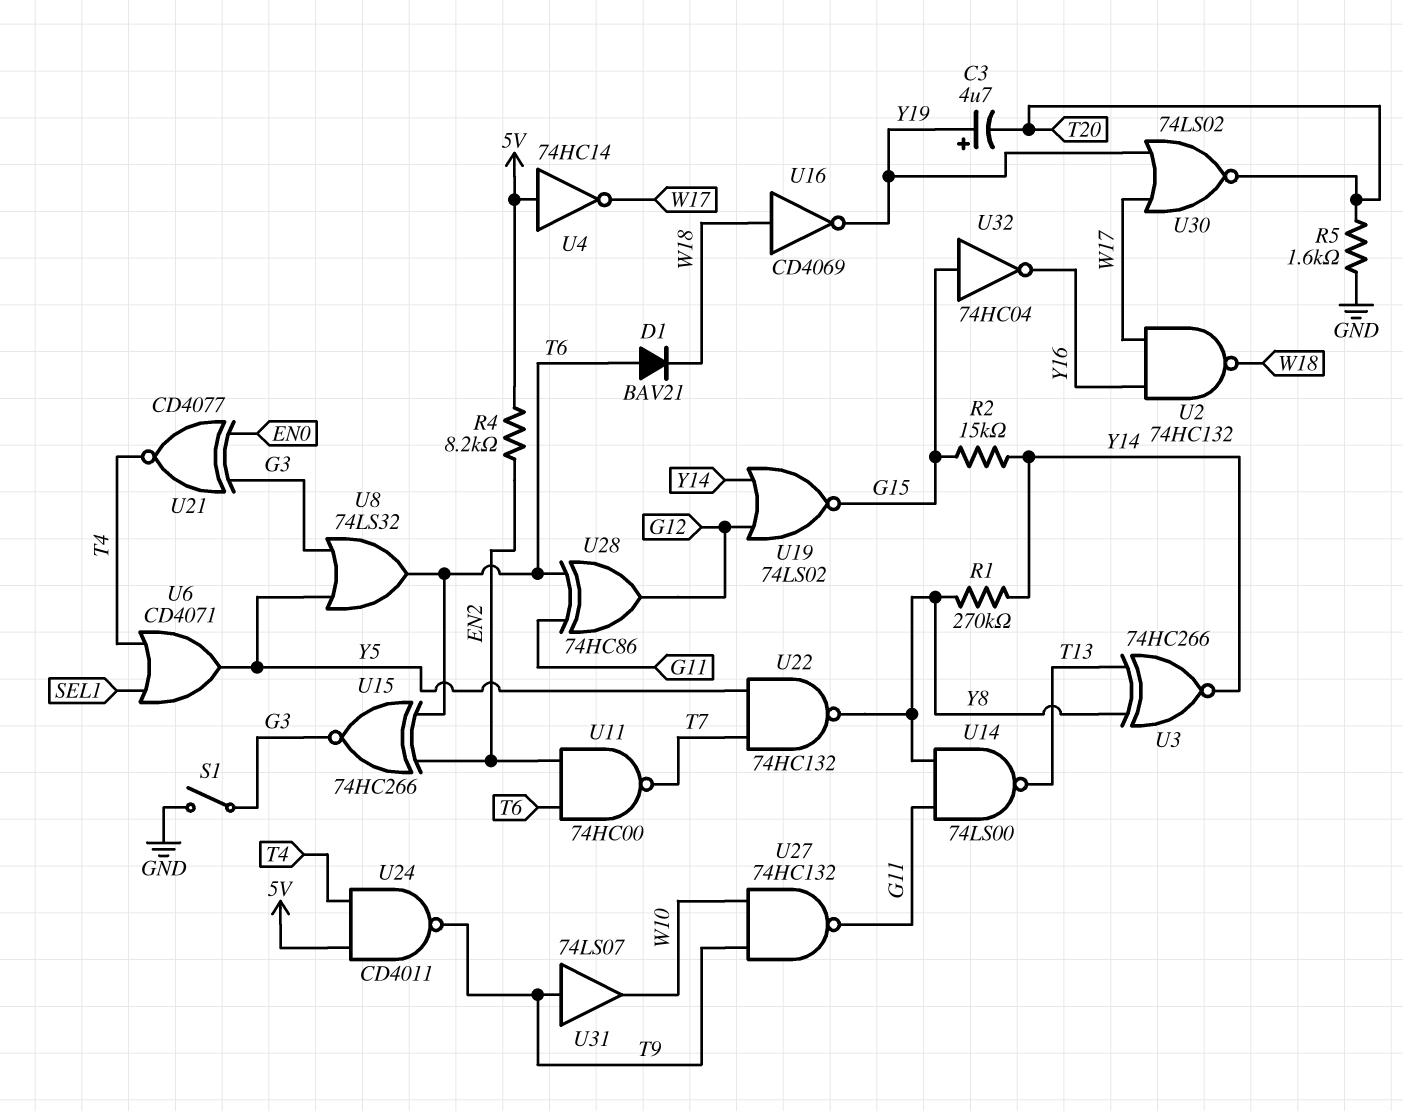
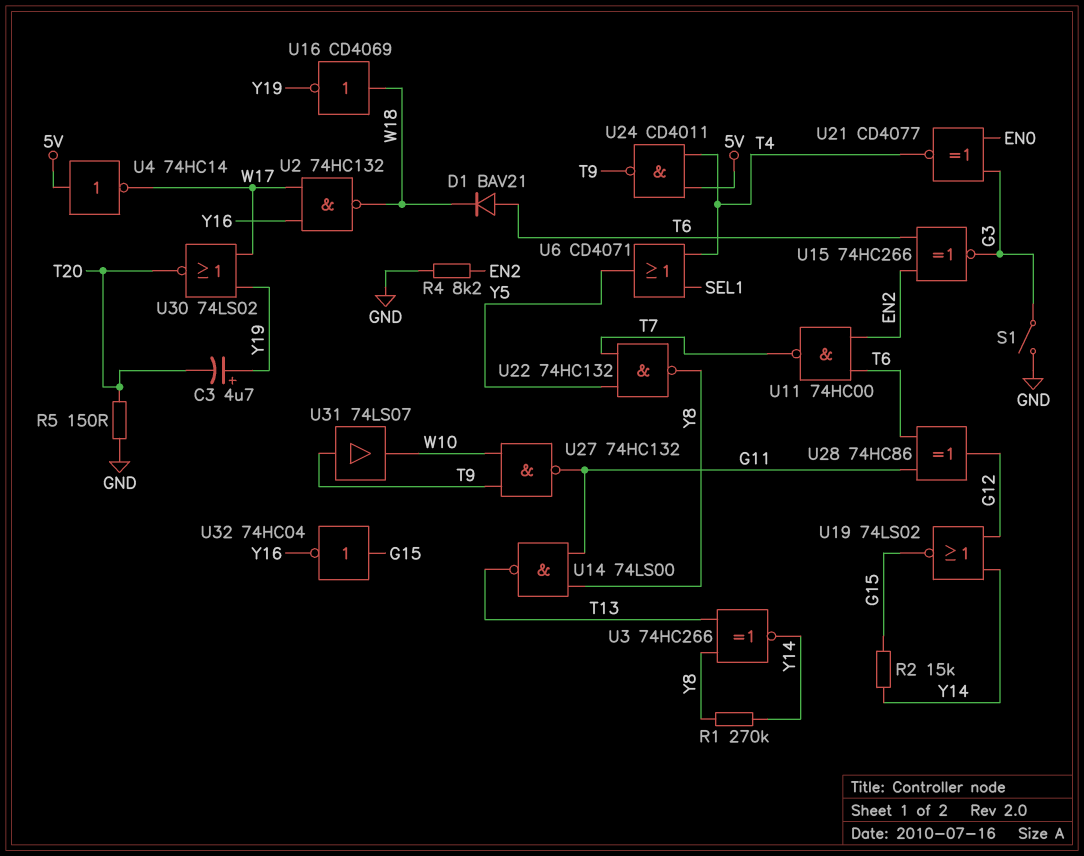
R4: 8.2k (5V, EN2) -> 8.2k (EN2, GND)
R5: 1.6k (GND, T20) -> 150 (GND, T20)
U8: OR 74LS32 (in G3, in Y5, out T6) -> none

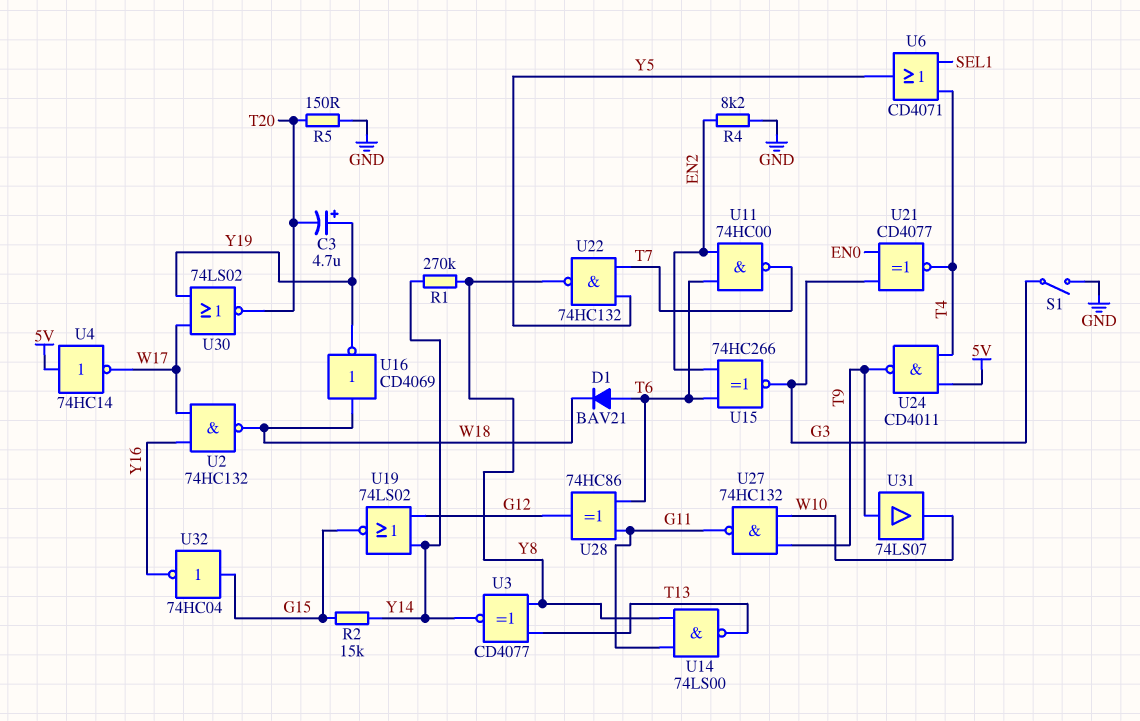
U3: XNOR 74HC266 (in T13, in Y8, out Y14) -> XNOR CD4077 (in T13, in Y8, out Y14)

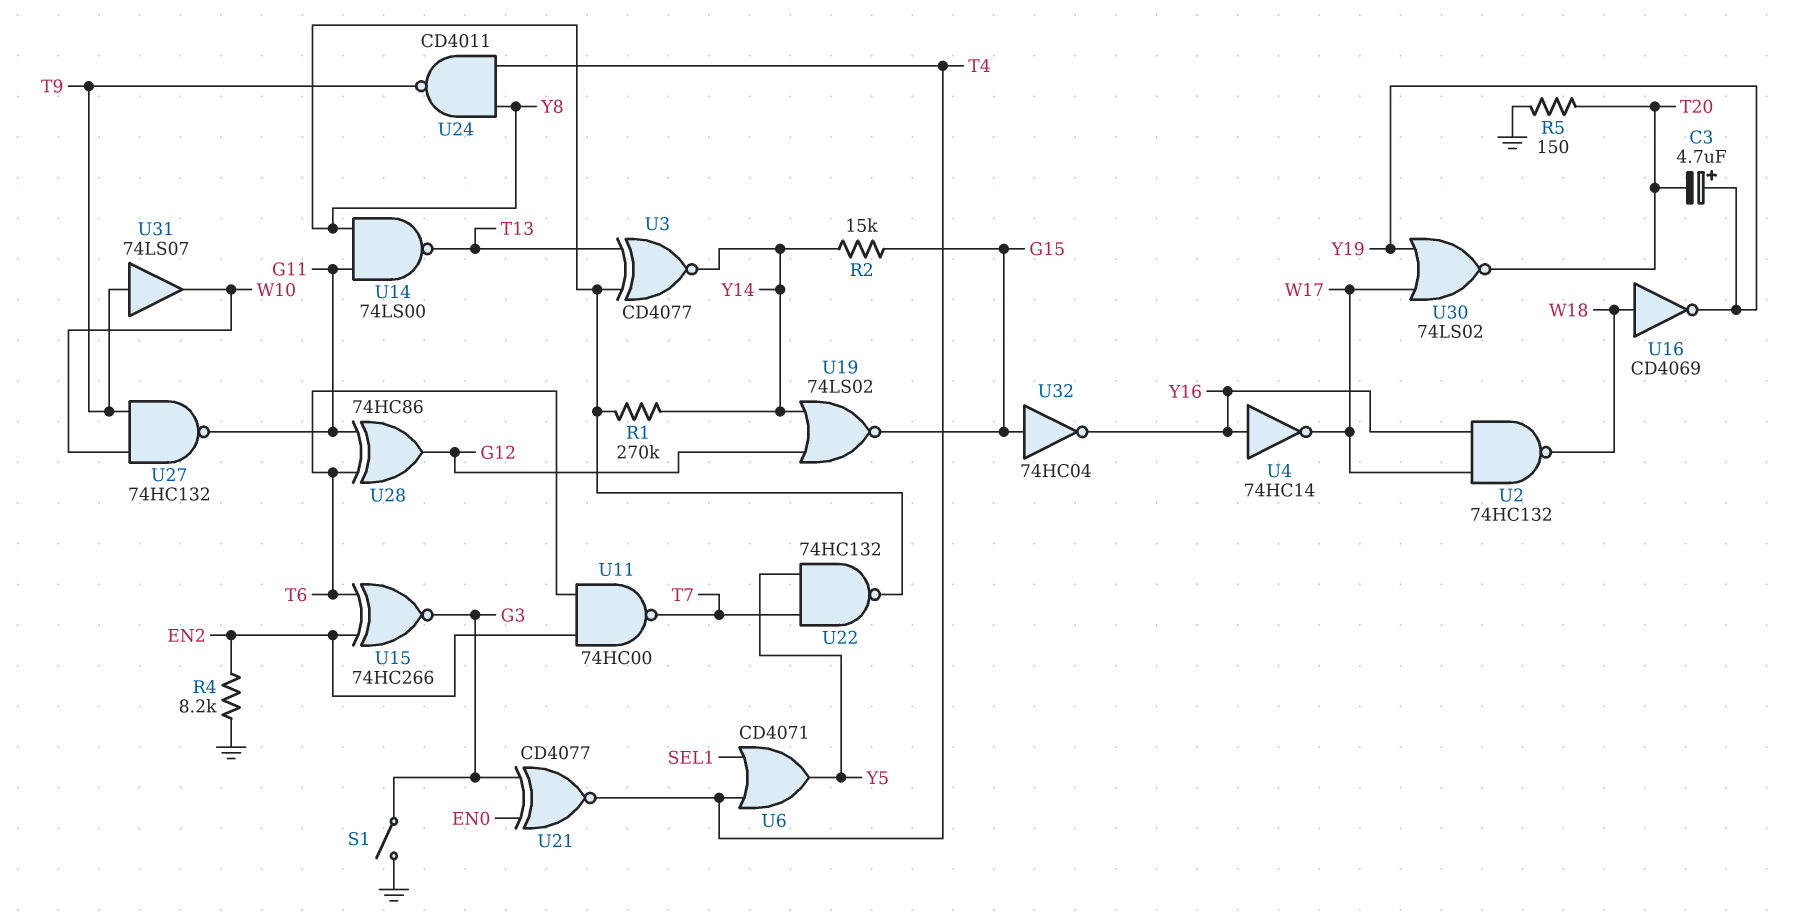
D1: diode BAV21 (A T6, K W18) -> none
U4: NOT 74HC14 (in 5V, out W17) -> NOT 74HC14 (in Y16, out W17)
U24: NAND CD4011 (in 5V, in T4, out T9) -> NAND CD4011 (in T4, in Y8, out T9)

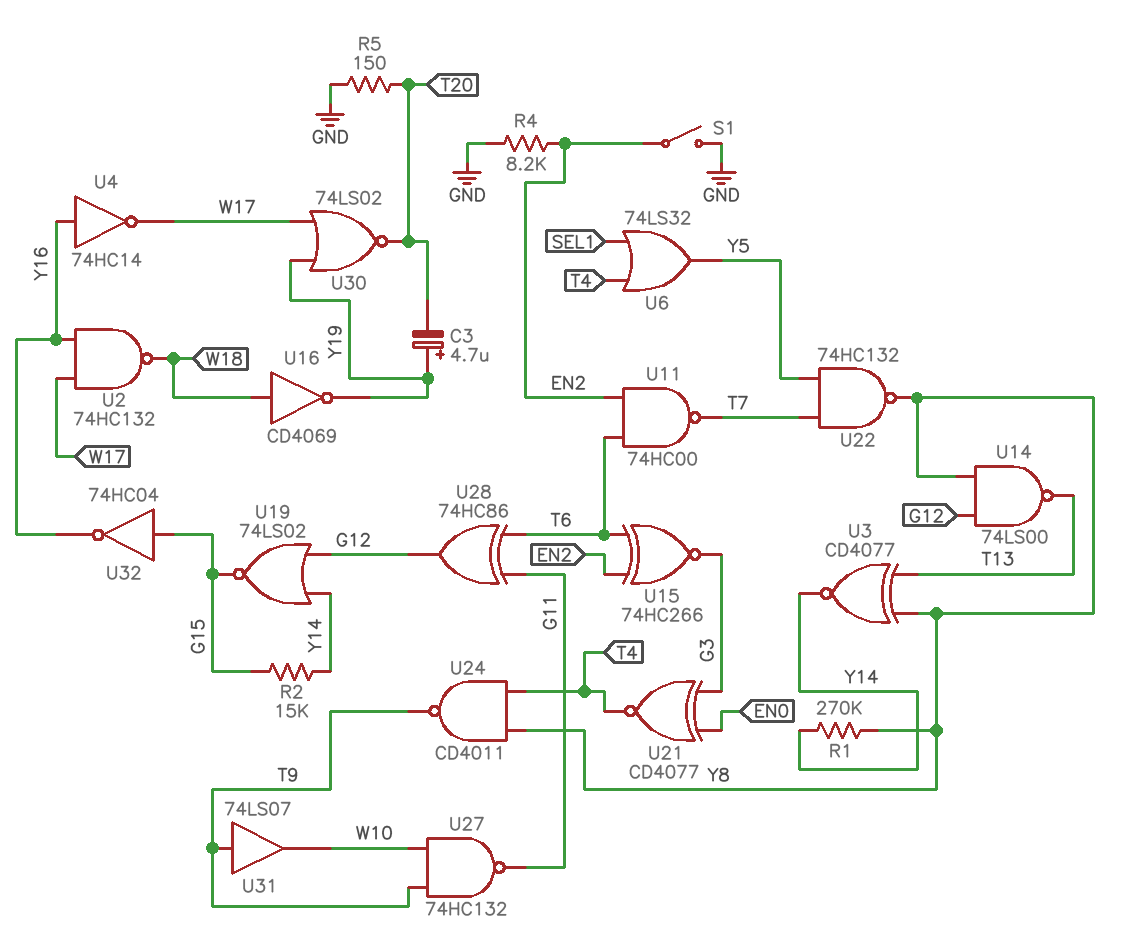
S1: switch (G3, GND) -> switch (EN2, GND)
U6: OR CD4071 (in SEL1, in T4, out Y5) -> OR 74LS32 (in SEL1, in T4, out Y5)
U14: NAND 74LS00 (in G11, in Y8, out T13) -> NAND 74LS00 (in G12, in Y8, out T13)

